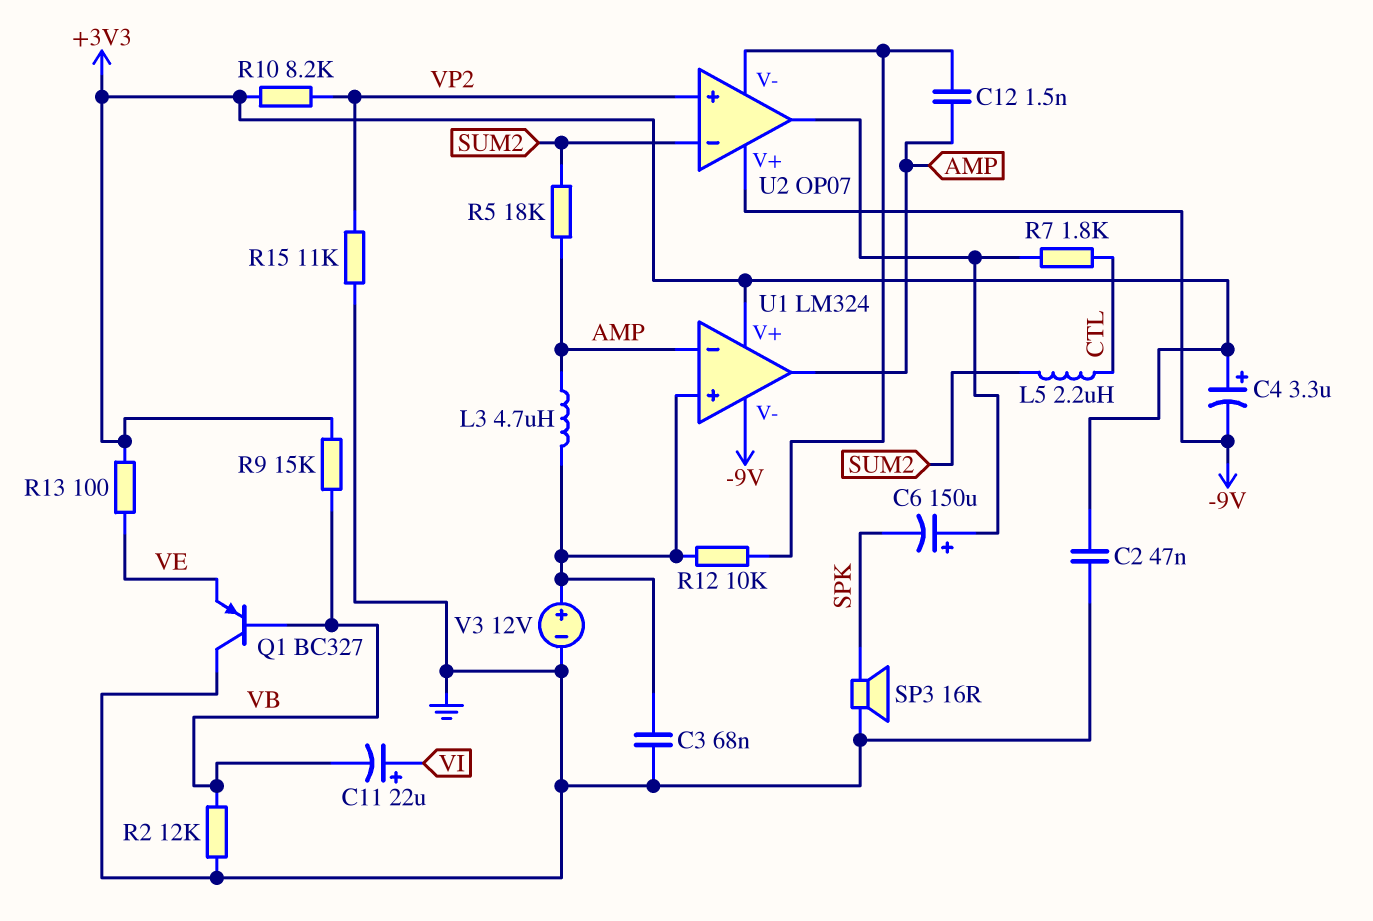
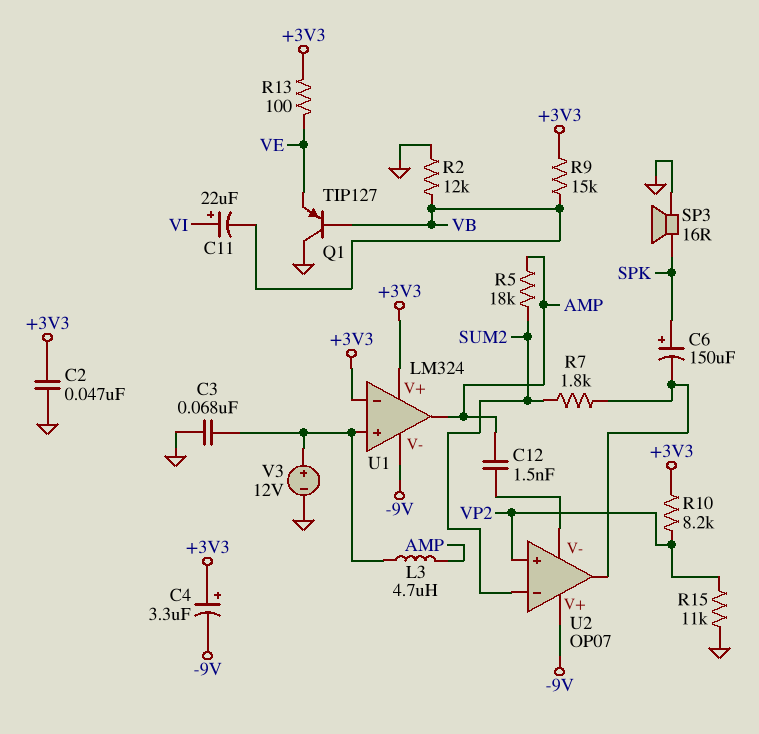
C6: 150uF (plus U2/out, minus SPK) -> 150uF (plus SPK, minus U2/out)
L5: 2.2uH (CTL, SUM2) -> none
Q1: PNP BC327 (B VB, C GND, E VE) -> PNP TIP127 (B VB, C GND, E VE)
R7: 1.8k (CTL, U2/out) -> 1.8k (SUM2, U2/out)
R12: 10k (U1/in+, U2/V-) -> none
U1 pin in-: AMP -> +3V3

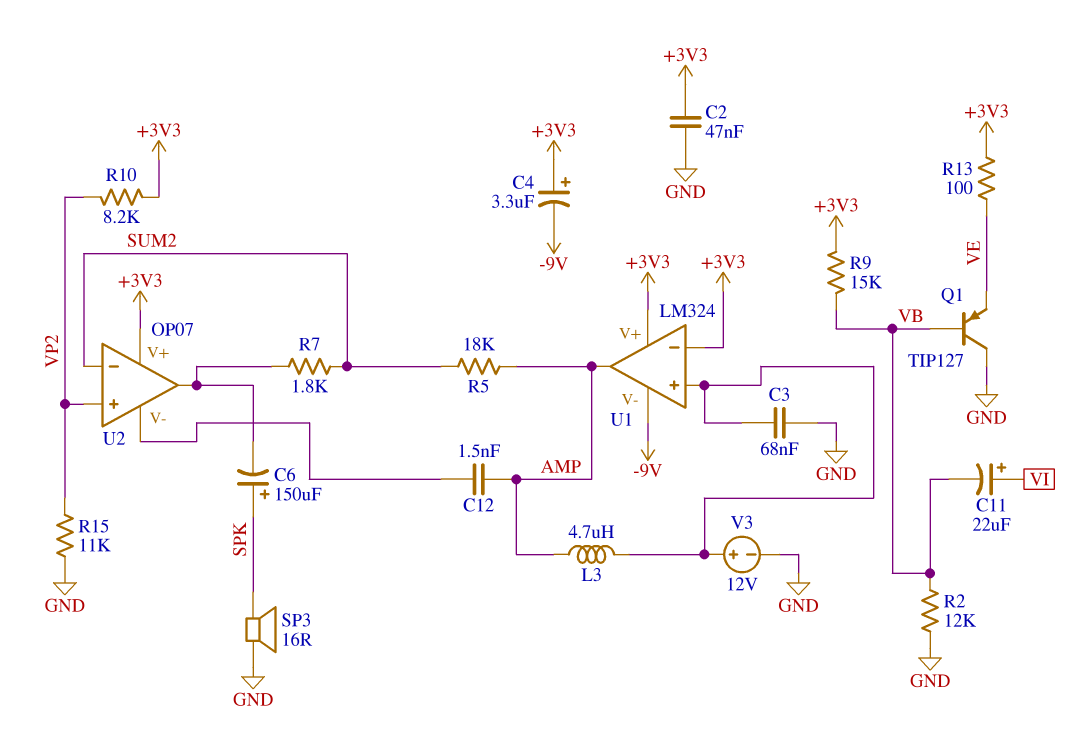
U2 pin V+: -9V -> +3V3

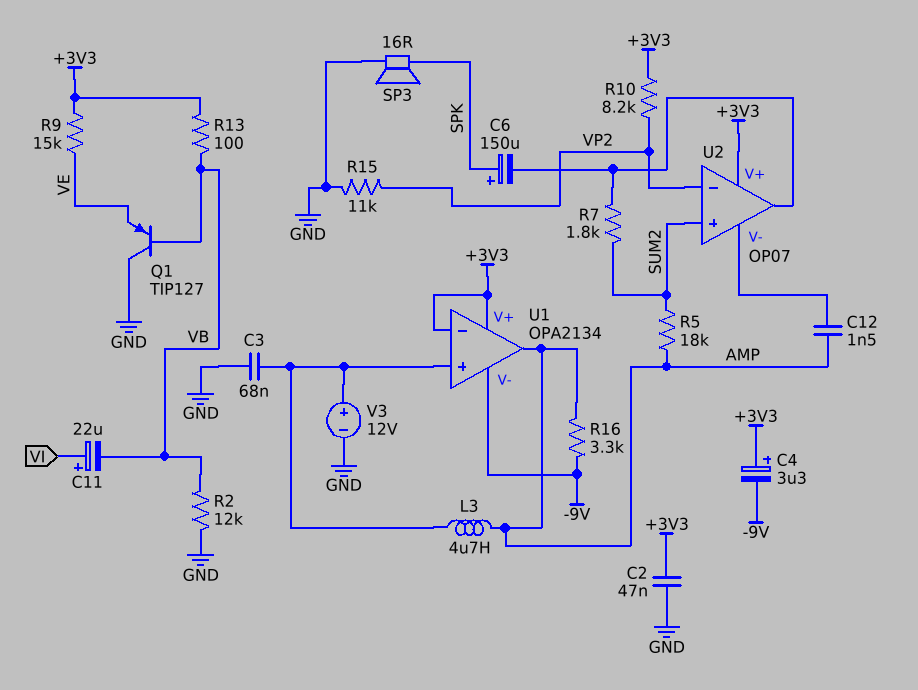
R9: 15k (+3V3, VB) -> 15k (+3V3, VE)
R13: 100 (+3V3, VE) -> 100 (+3V3, VB)
R16: none -> 3.3k (-9V, AMP)
U1: LM324 -> OPA2134
U2 pin in+: VP2 -> SUM2
U2 pin in-: SUM2 -> VP2

